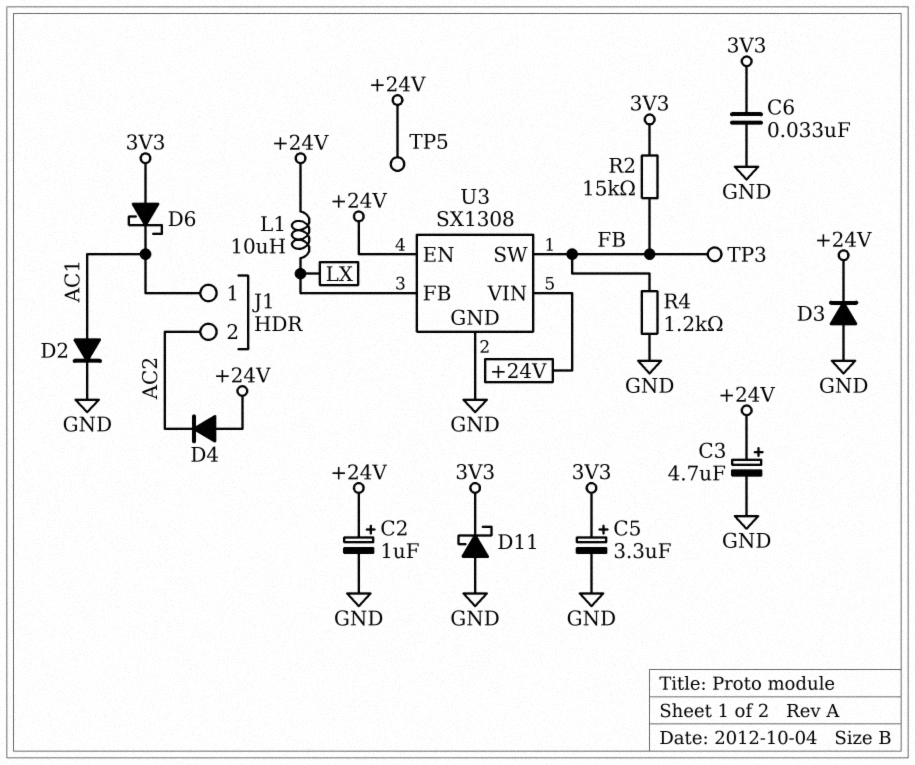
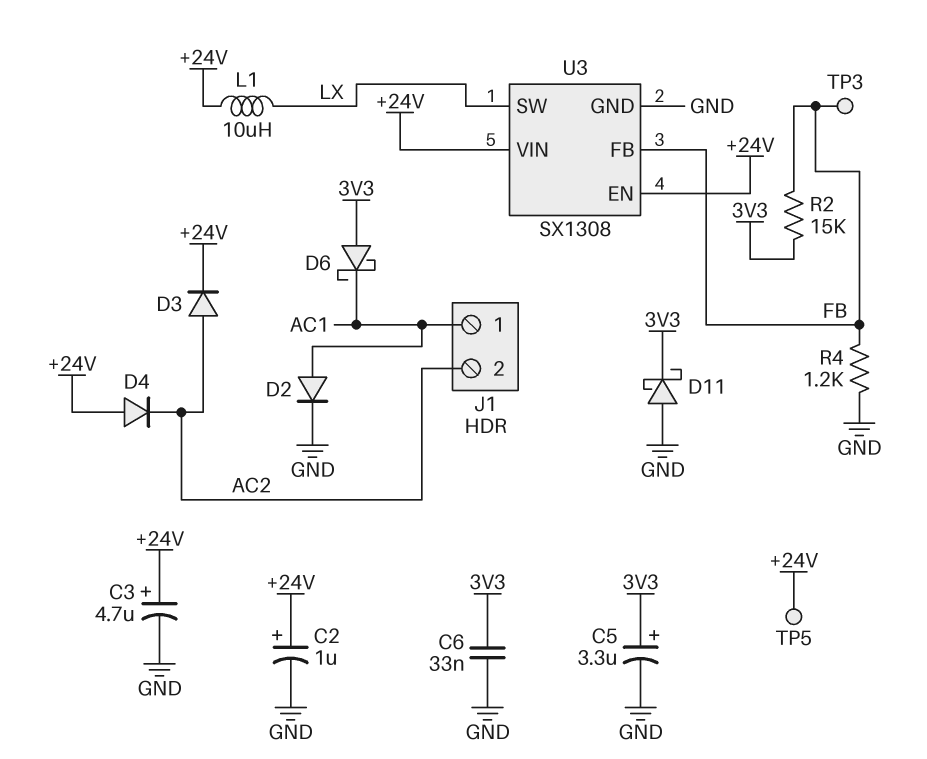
D3: diode (A GND, K +24V) -> diode (A AC2, K +24V)
U3 pin FB: LX -> FB
U3 pin SW: FB -> LX

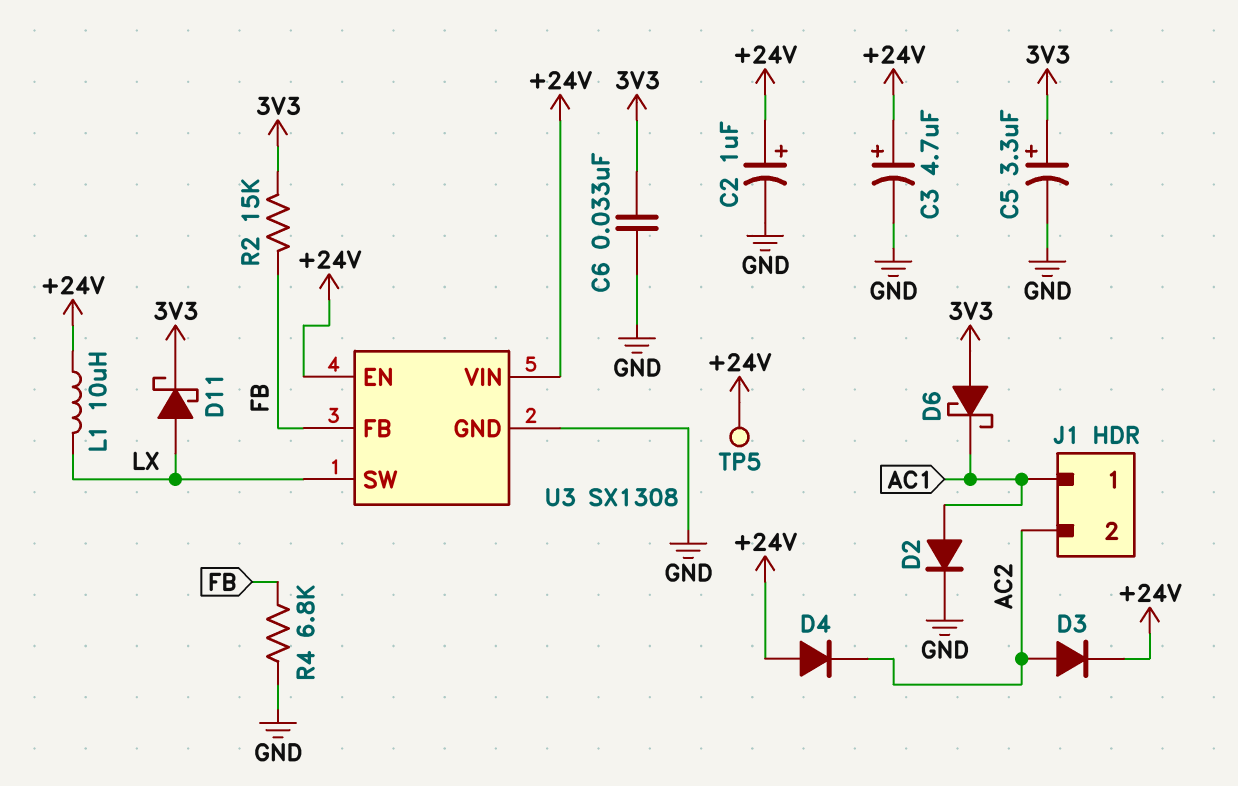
D11: schottky (A GND, K 3V3) -> schottky (A LX, K 3V3)
R4: 1.2k (FB, GND) -> 6.8k (FB, GND)
TP3: test point (FB) -> none

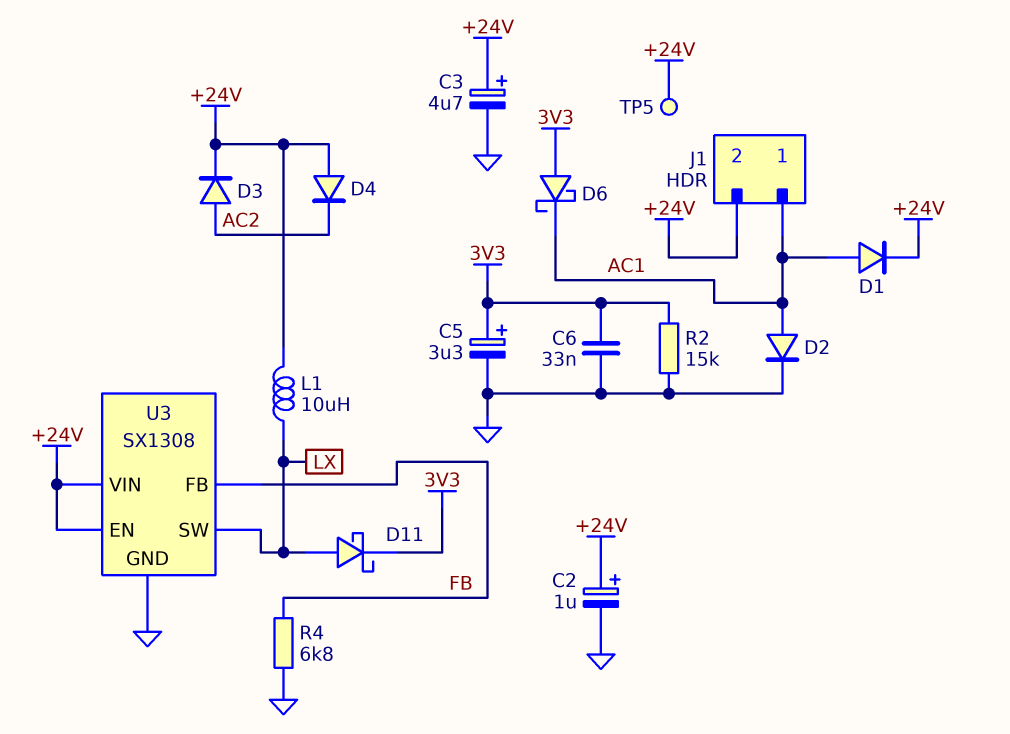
D1: none -> diode (A AC1, K +24V)
J1 pin 2: AC2 -> +24V
R2: 15k (3V3, FB) -> 15k (3V3, GND)

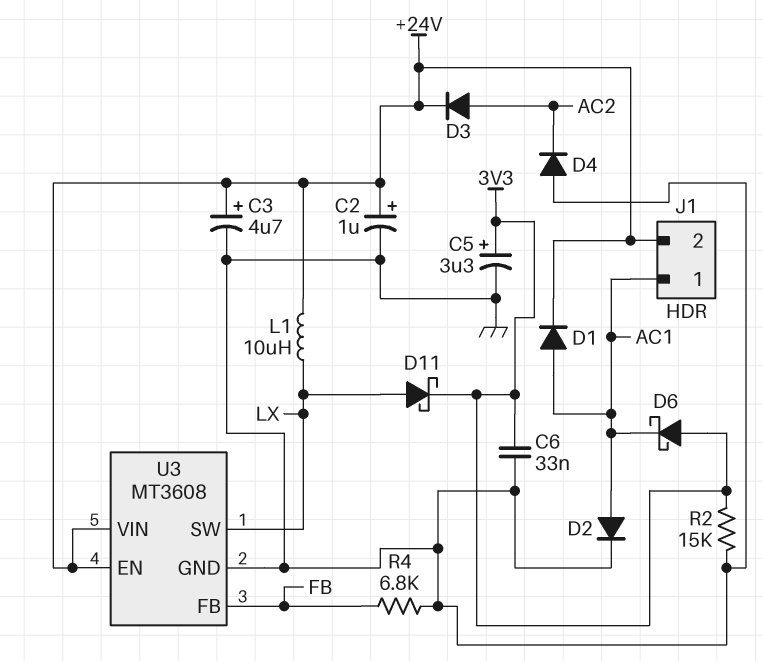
D4: diode (A +24V, K AC2) -> diode (A GND, K AC2)
TP5: test point (+24V) -> none
U3: SX1308 -> MT3608

